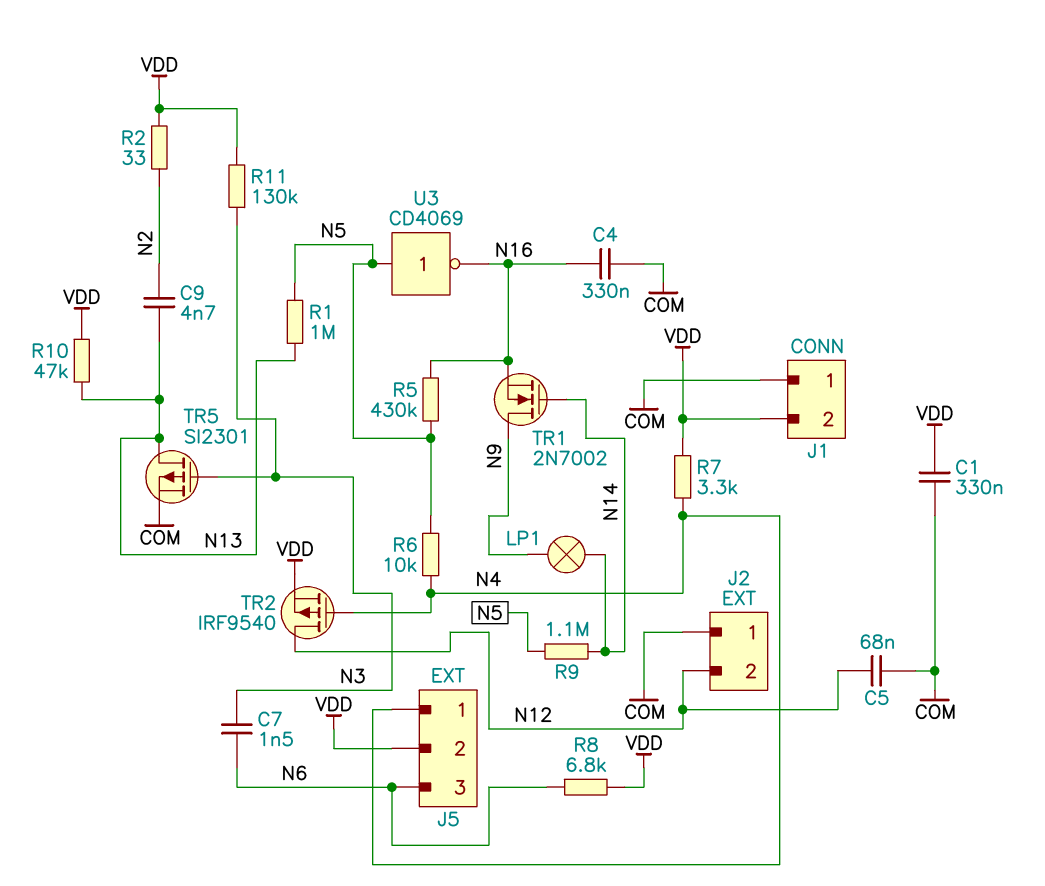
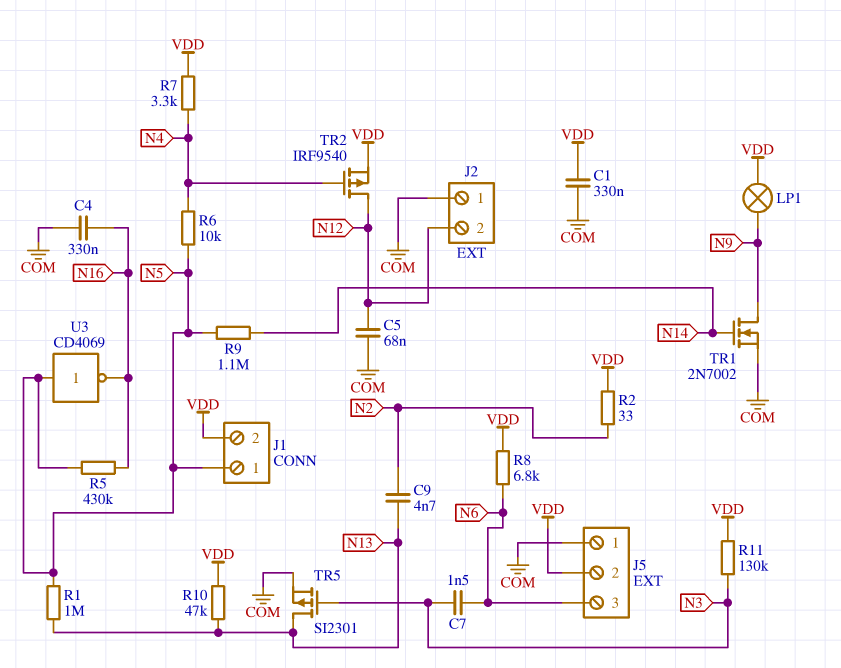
J1 pin 1: COM -> N5
J5 pin 1: N4 -> COM
LP1: lamp (N9, N14) -> lamp (N9, VDD)
TR1: NMOS 2N7002 (G N14, D N9, S N16) -> NMOS 2N7002 (G N14, D N9, S COM)

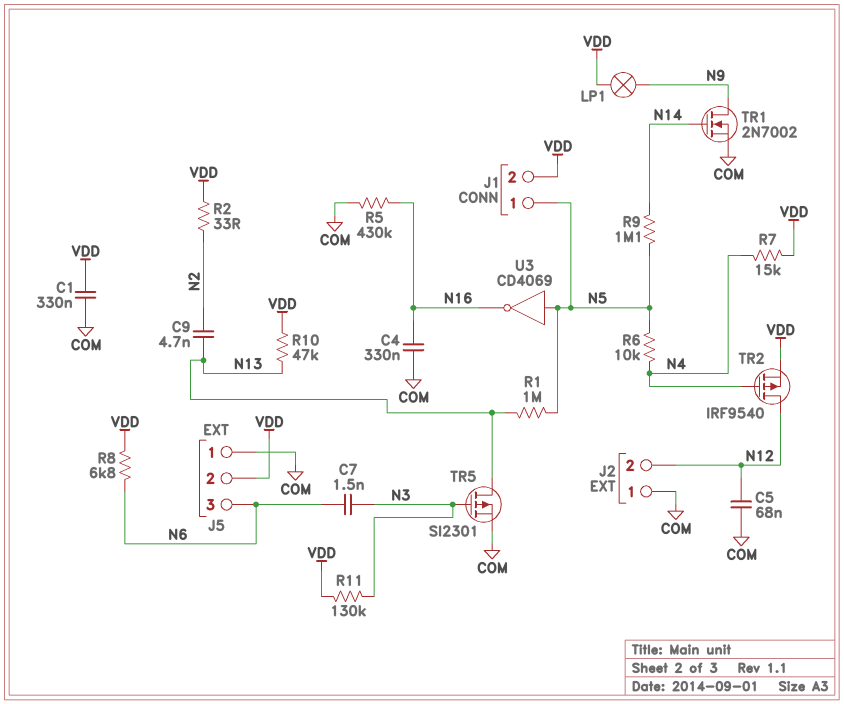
R5: 430k (N5, N16) -> 430k (COM, N16)
R7: 3.3k (N4, VDD) -> 15k (N4, VDD)

